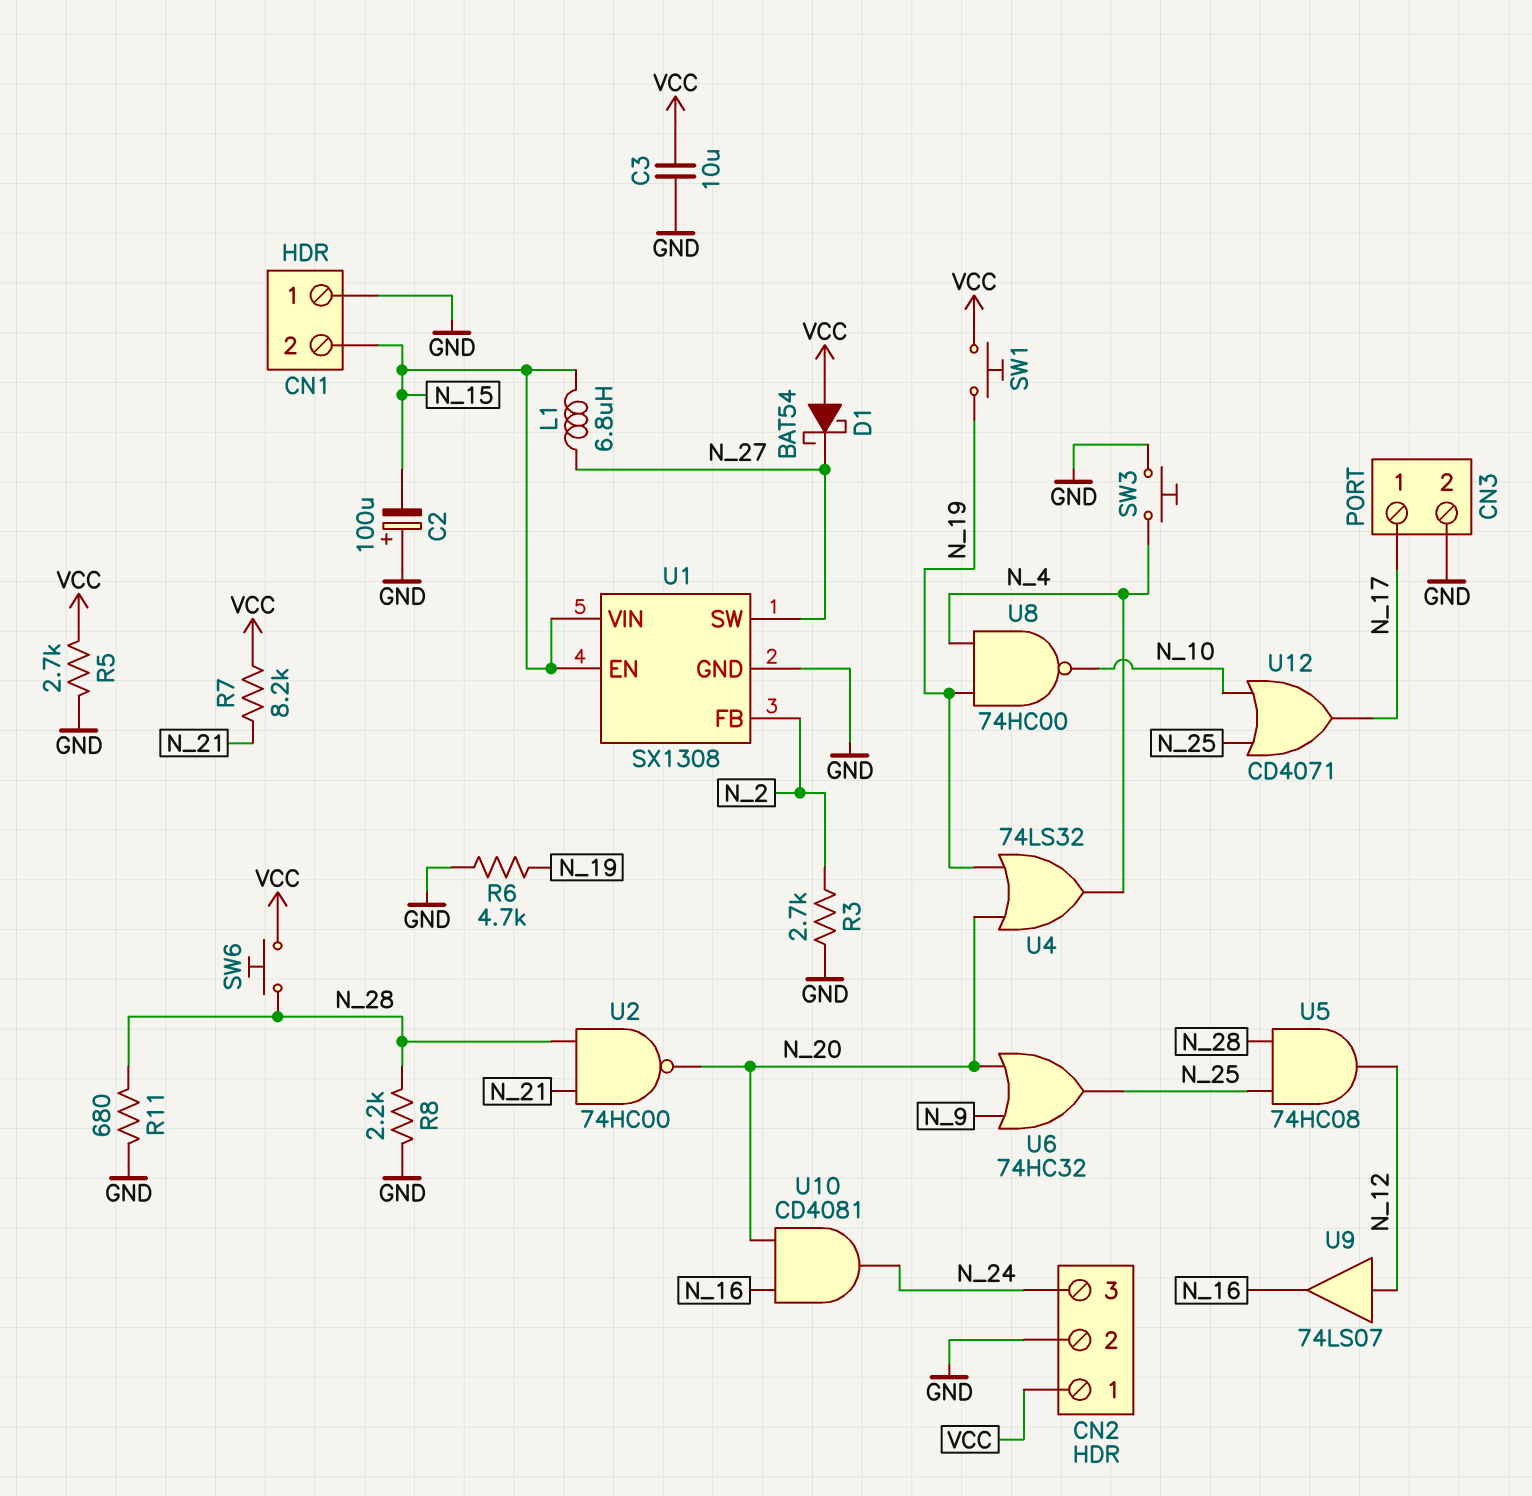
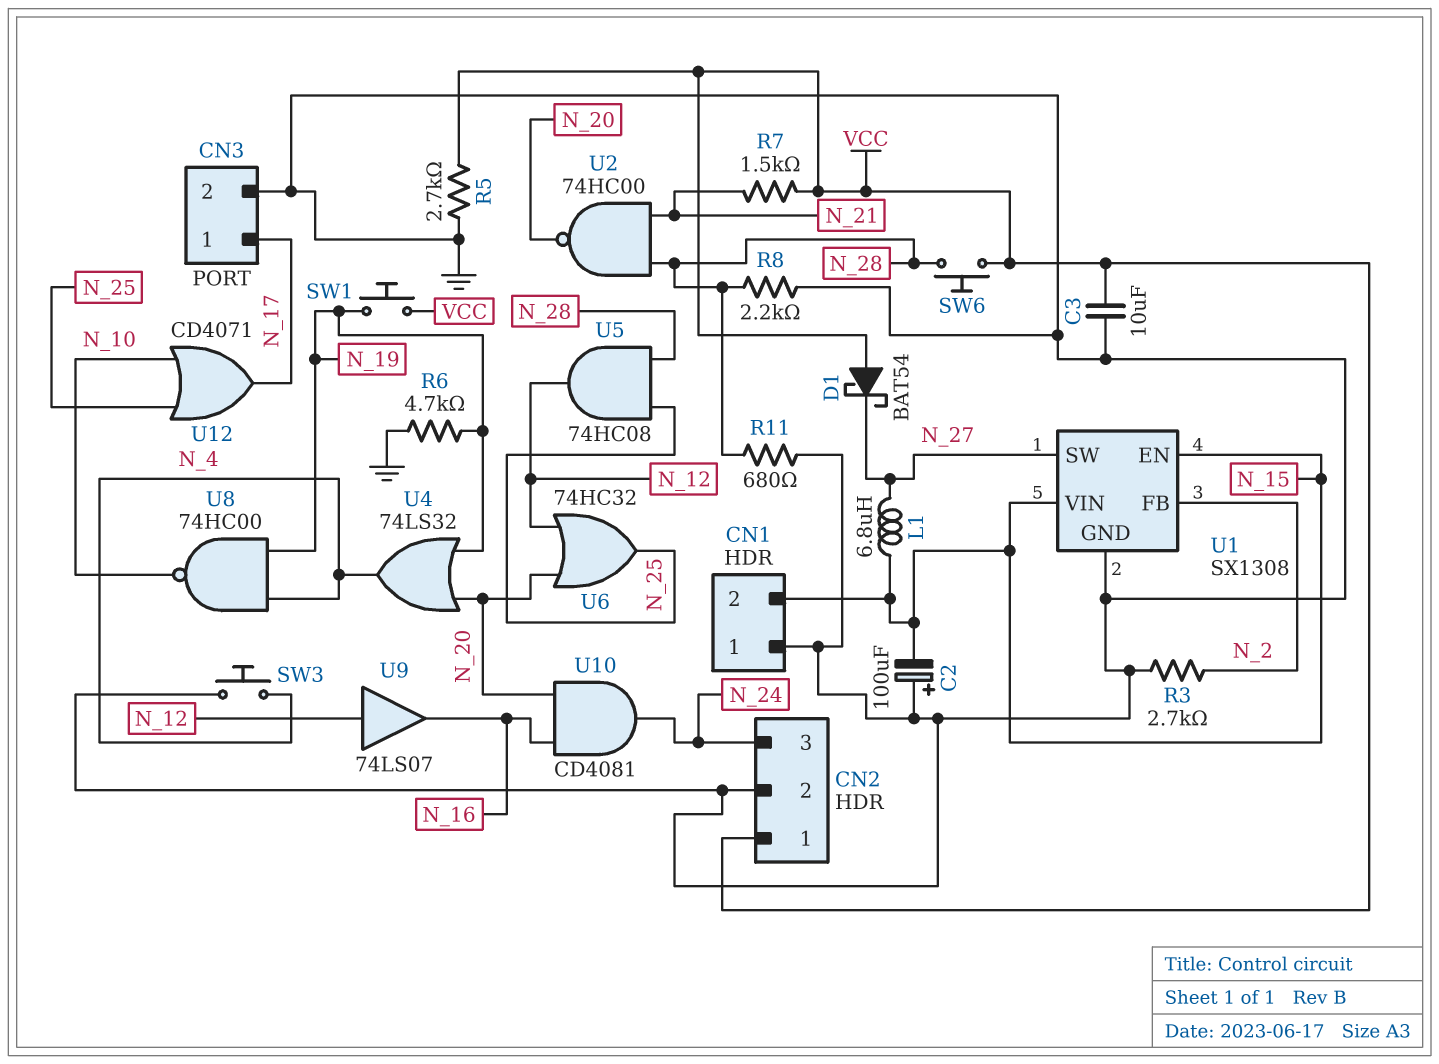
R7: 8.2k (N_21, VCC) -> 1.5k (N_21, VCC)
U6: OR 74HC32 (in N_9, in N_20, out N_25) -> OR 74HC32 (in N_12, in N_20, out N_25)

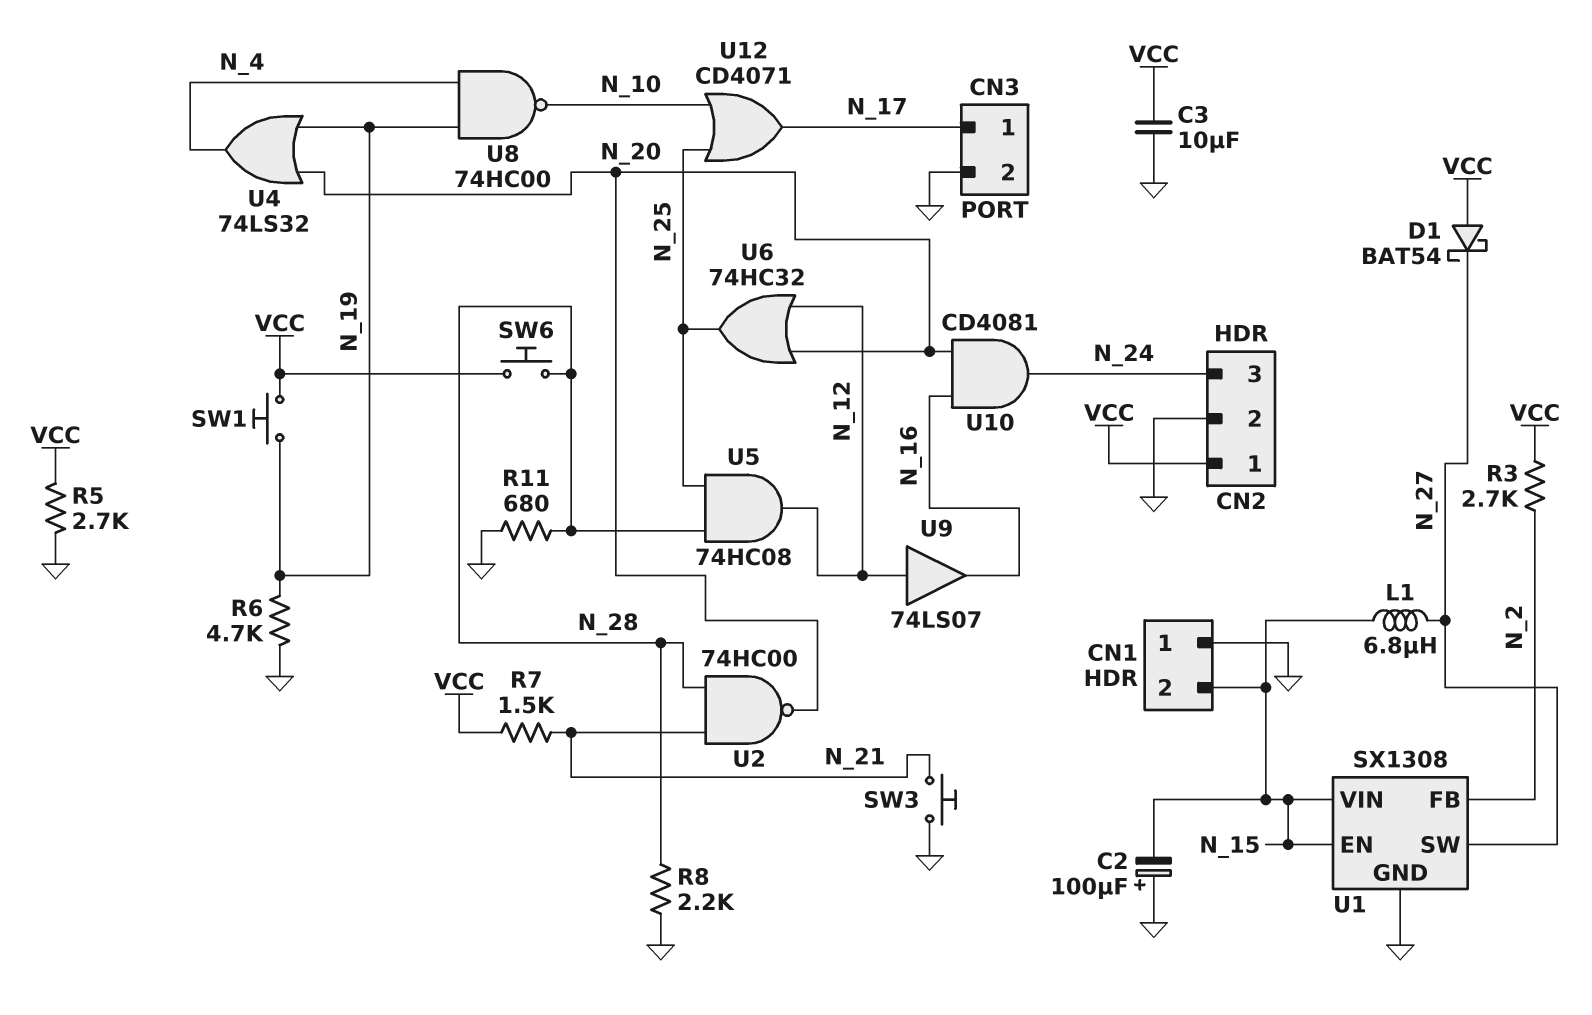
R3: 2.7k (GND, N_2) -> 2.7k (N_2, VCC)
SW3: button (GND, N_4) -> button (GND, N_21)

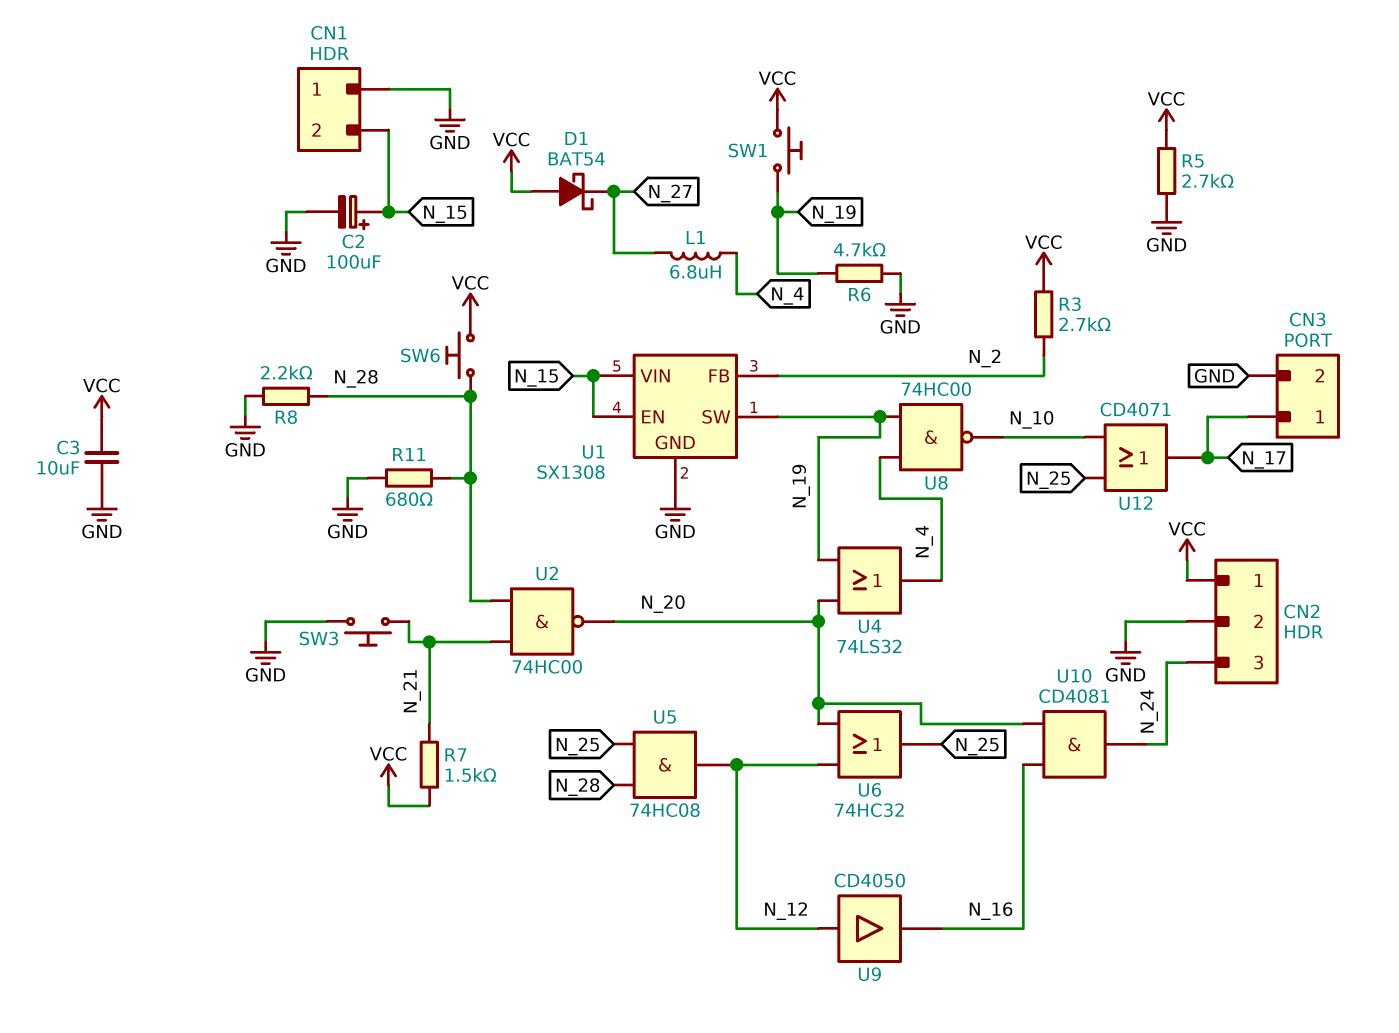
C2: 100uF (plus GND, minus N_15) -> 100uF (plus N_15, minus GND)
L1: 6.8uH (N_15, N_27) -> 6.8uH (N_4, N_27)
U1 pin SW: N_27 -> N_19
U9: buffer 74LS07 (in N_12, out N_16) -> buffer CD4050 (in N_12, out N_16)

